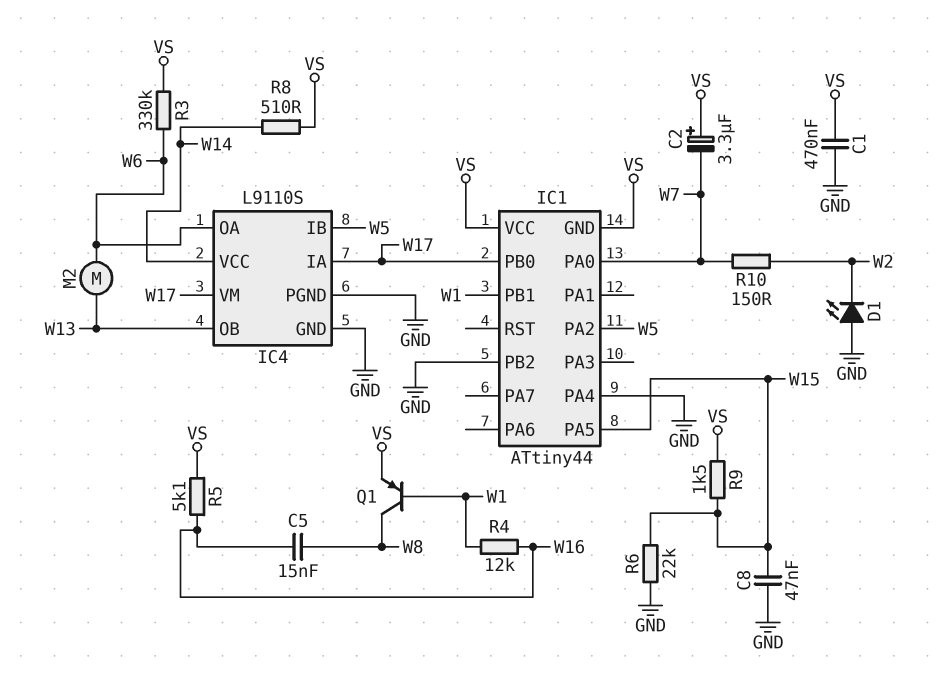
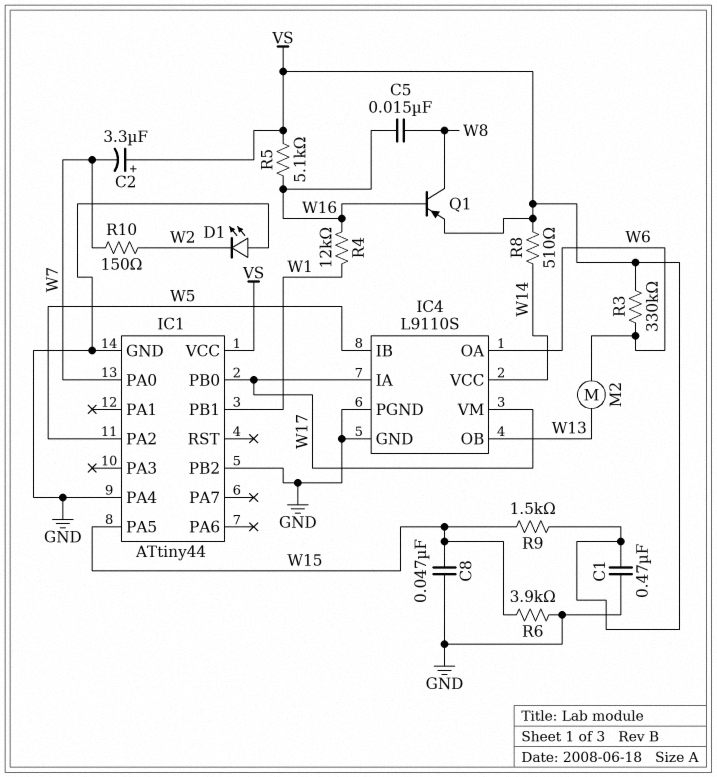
IC1 pin GND: VS -> GND
Q1: PNP (B W1, C W8, E VS) -> PNP (B W16, C W8, E VS)
R6: 22k (GND, W15) -> 3.9k (GND, W15)

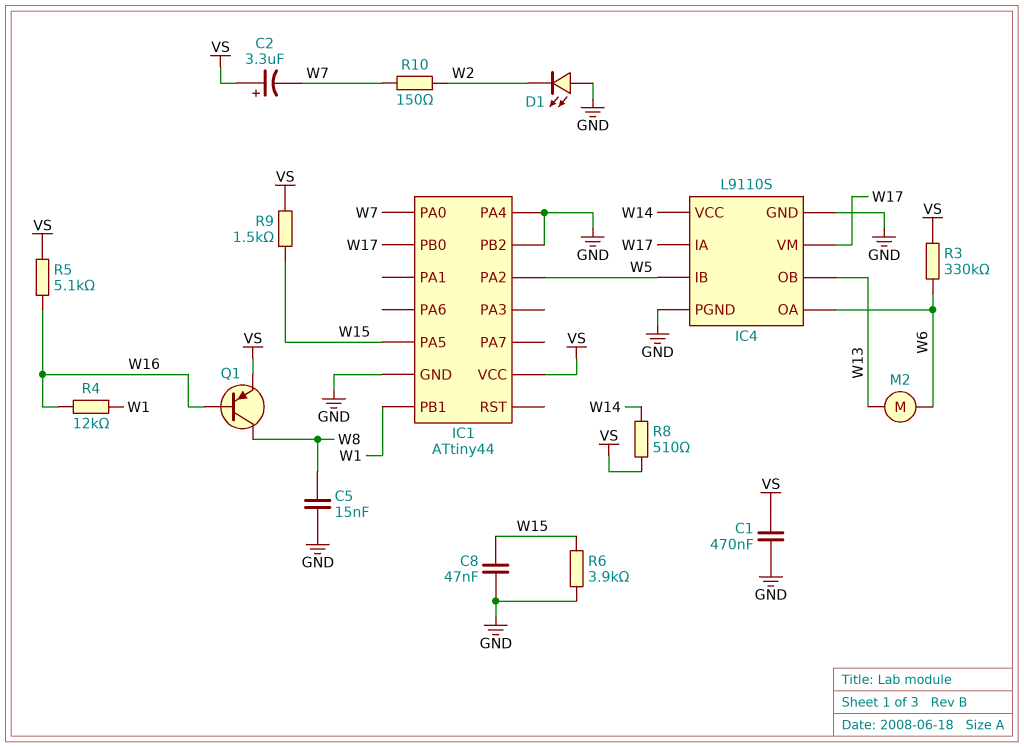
C5: 15nF (W8, W16) -> 15nF (GND, W8)

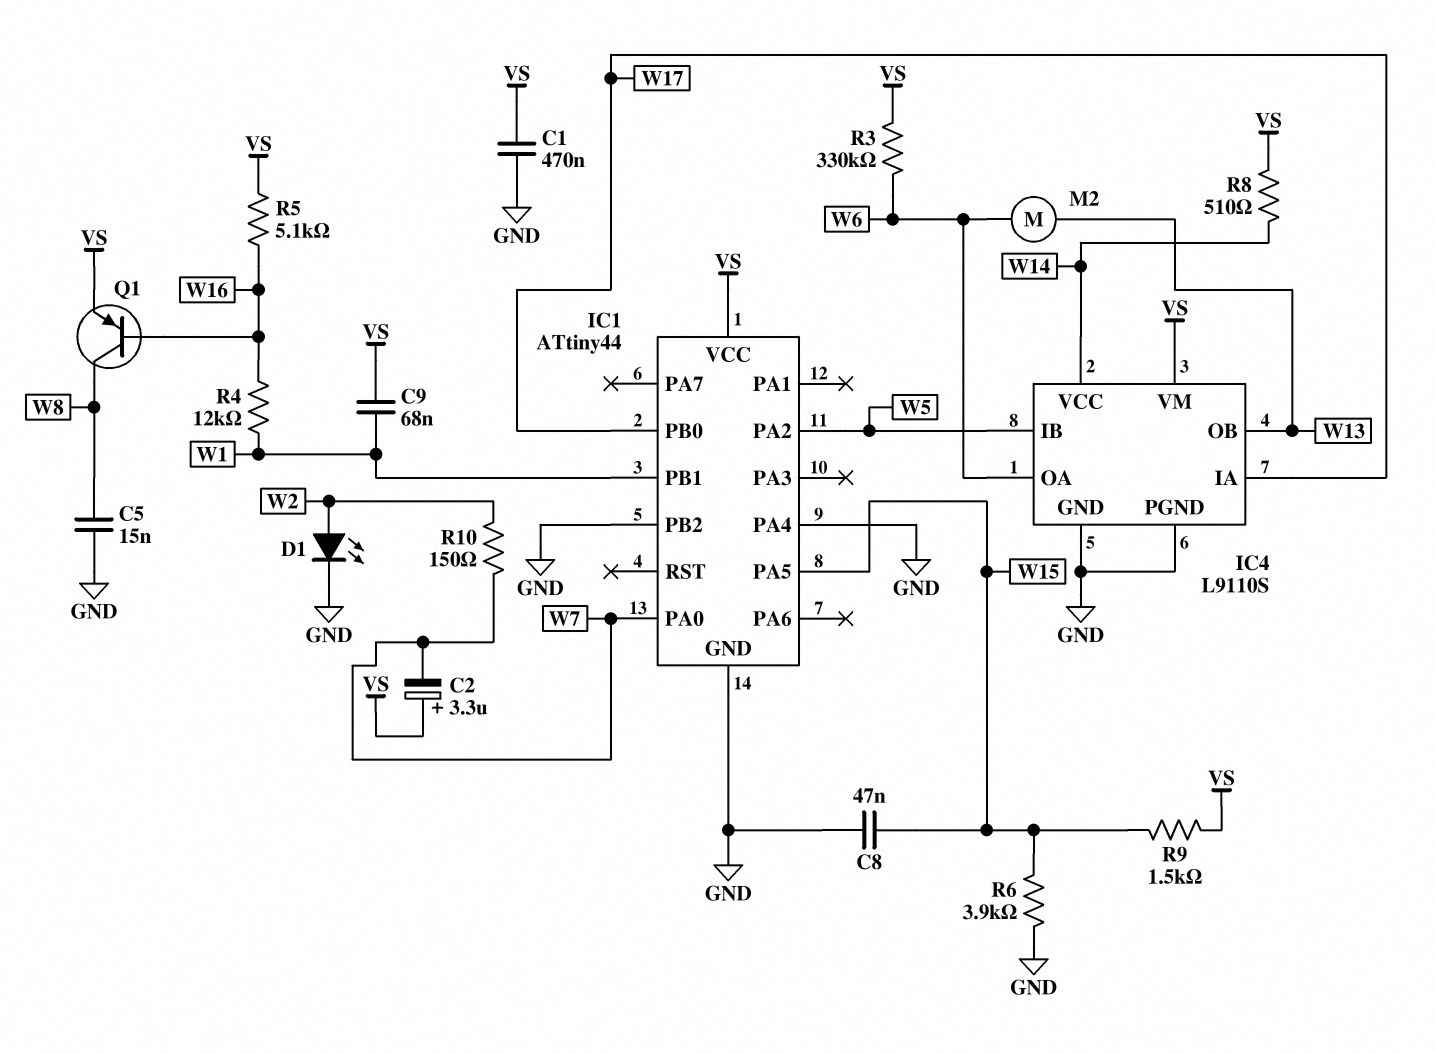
C9: none -> 68nF (VS, W1)
D1: LED (A GND, K W2) -> LED (A W2, K GND)
IC4 pin VM: W17 -> VS

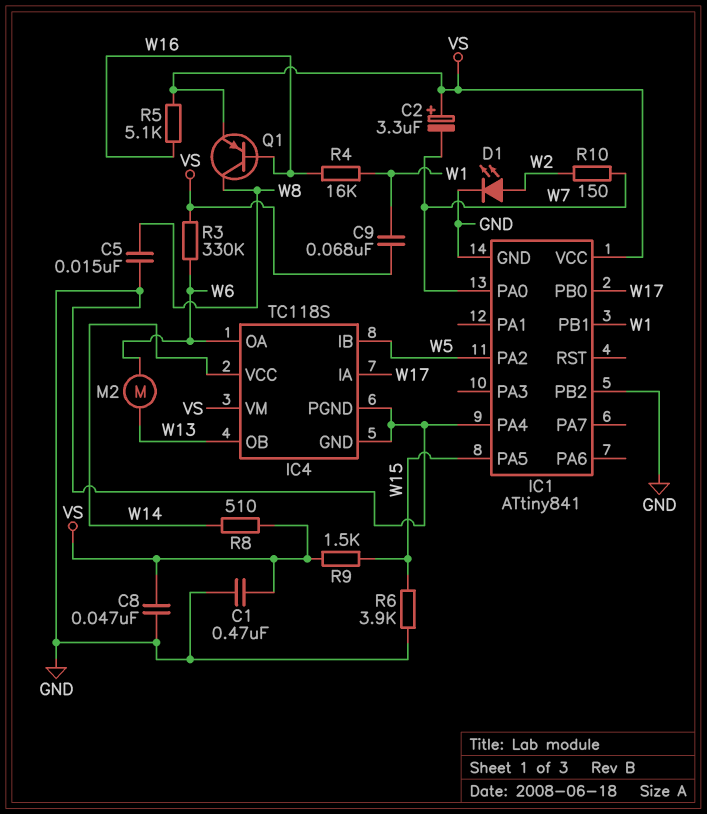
C8: 47nF (GND, W15) -> 47nF (GND, VS)
IC1: ATtiny44 -> ATtiny841
IC4: L9110S -> TC118S
R4: 12k (W1, W16) -> 16k (W1, W16)

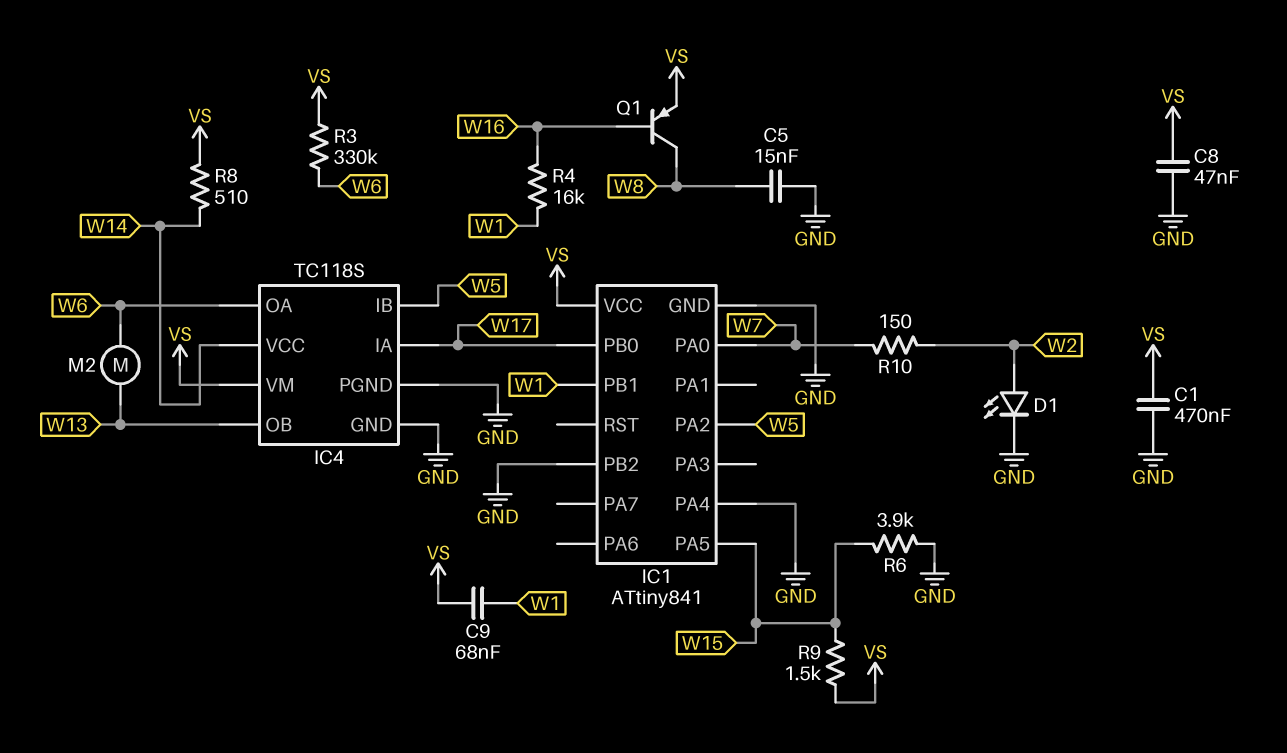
C2: 3.3uF (plus VS, minus W7) -> none
R5: 5.1k (VS, W16) -> none

